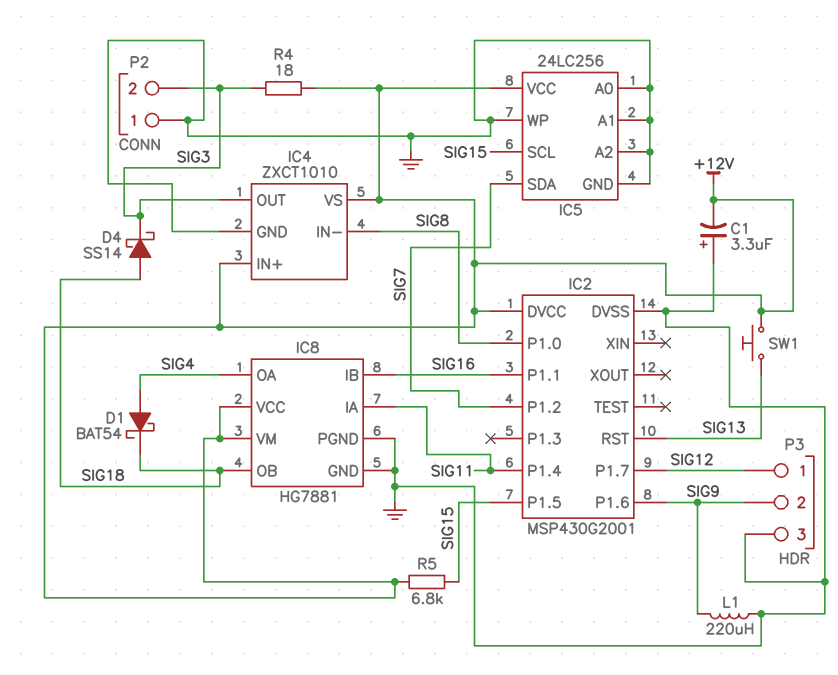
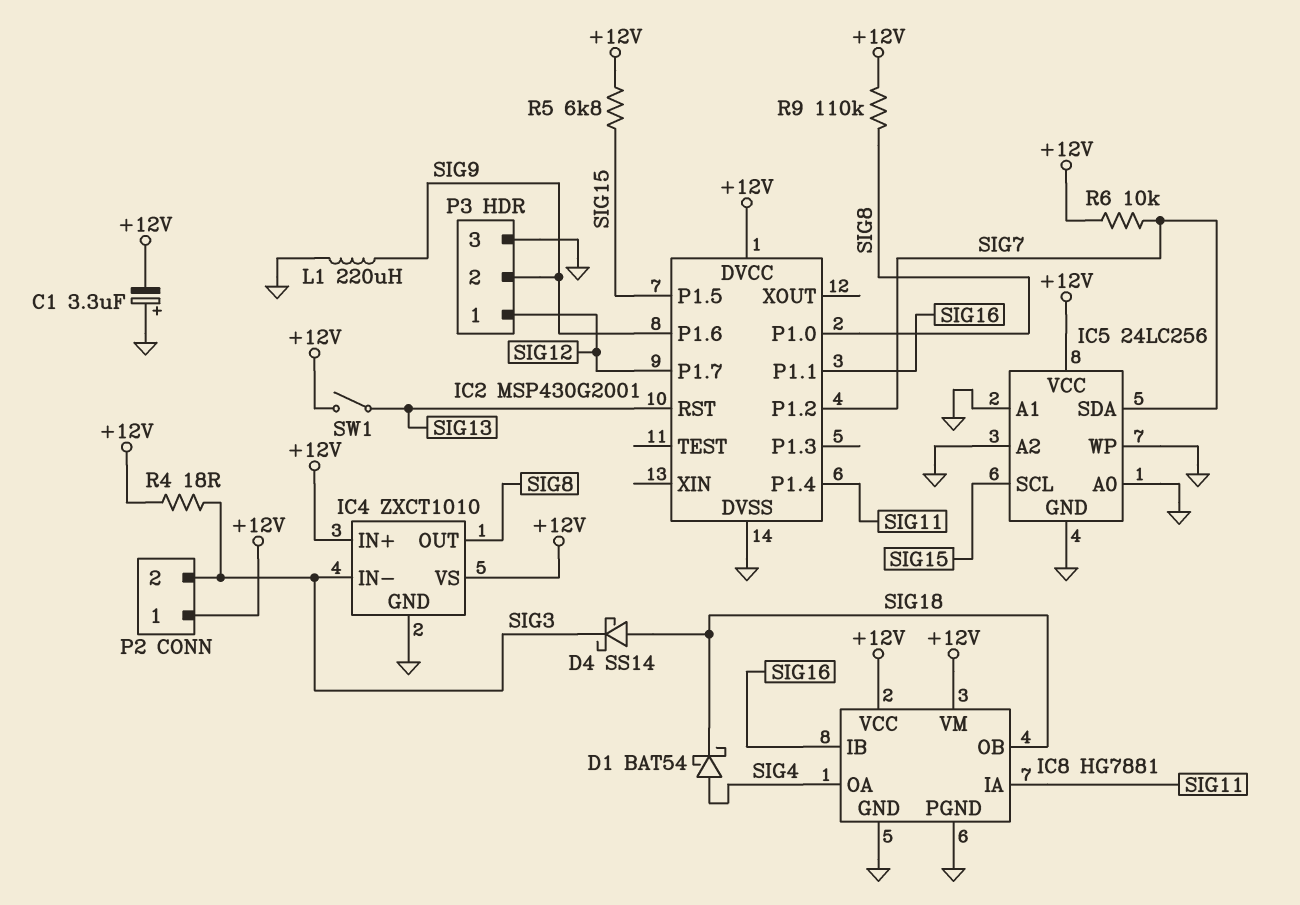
IC4 pin IN-: SIG8 -> SIG3
IC4 pin OUT: SIG3 -> SIG8
P2 pin 1: GND -> +12V
R6: none -> 10k (+12V, SIG7)
R9: none -> 110k (+12V, SIG8)
SW1: button (+12V, SIG13) -> switch (+12V, SIG13)

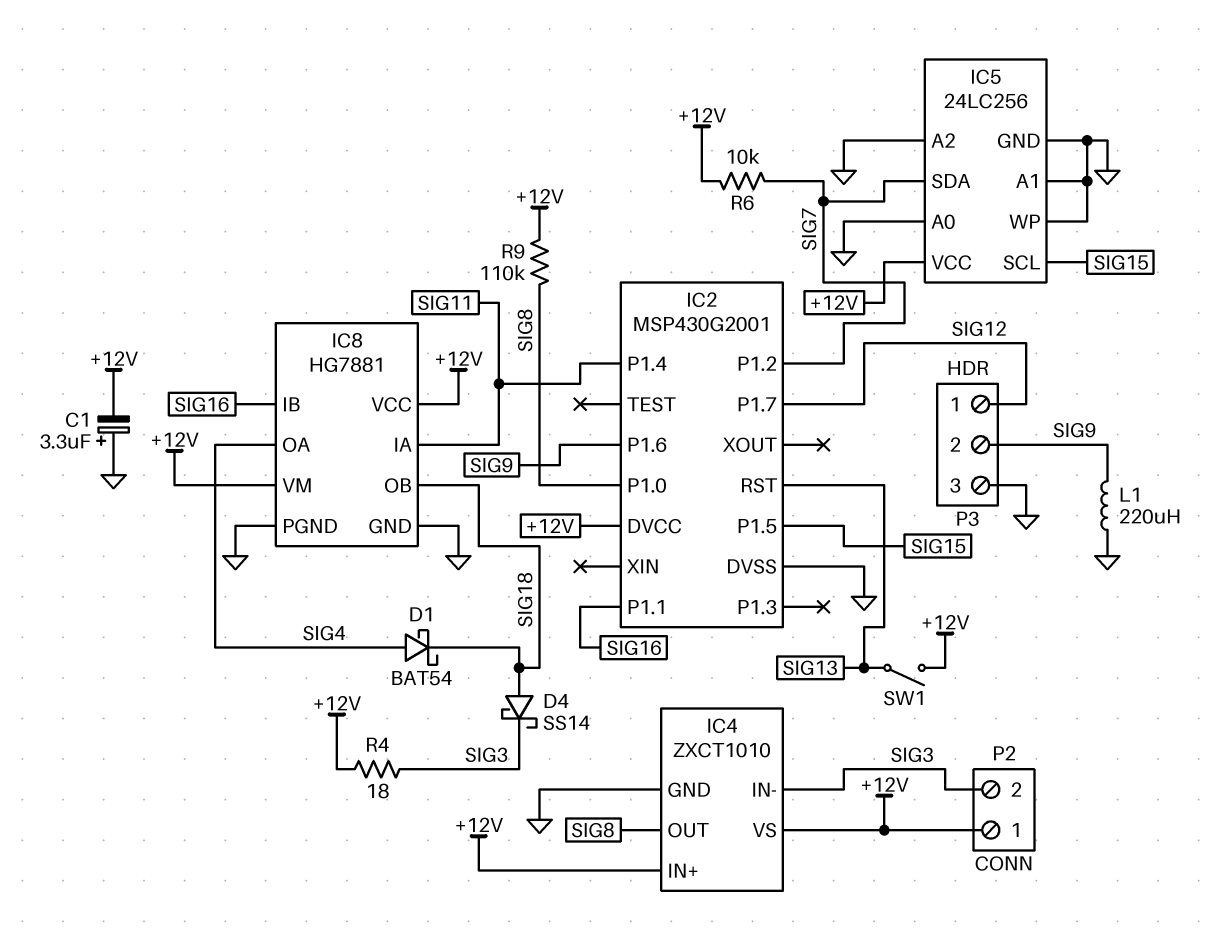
R5: 6.8k (+12V, SIG15) -> none

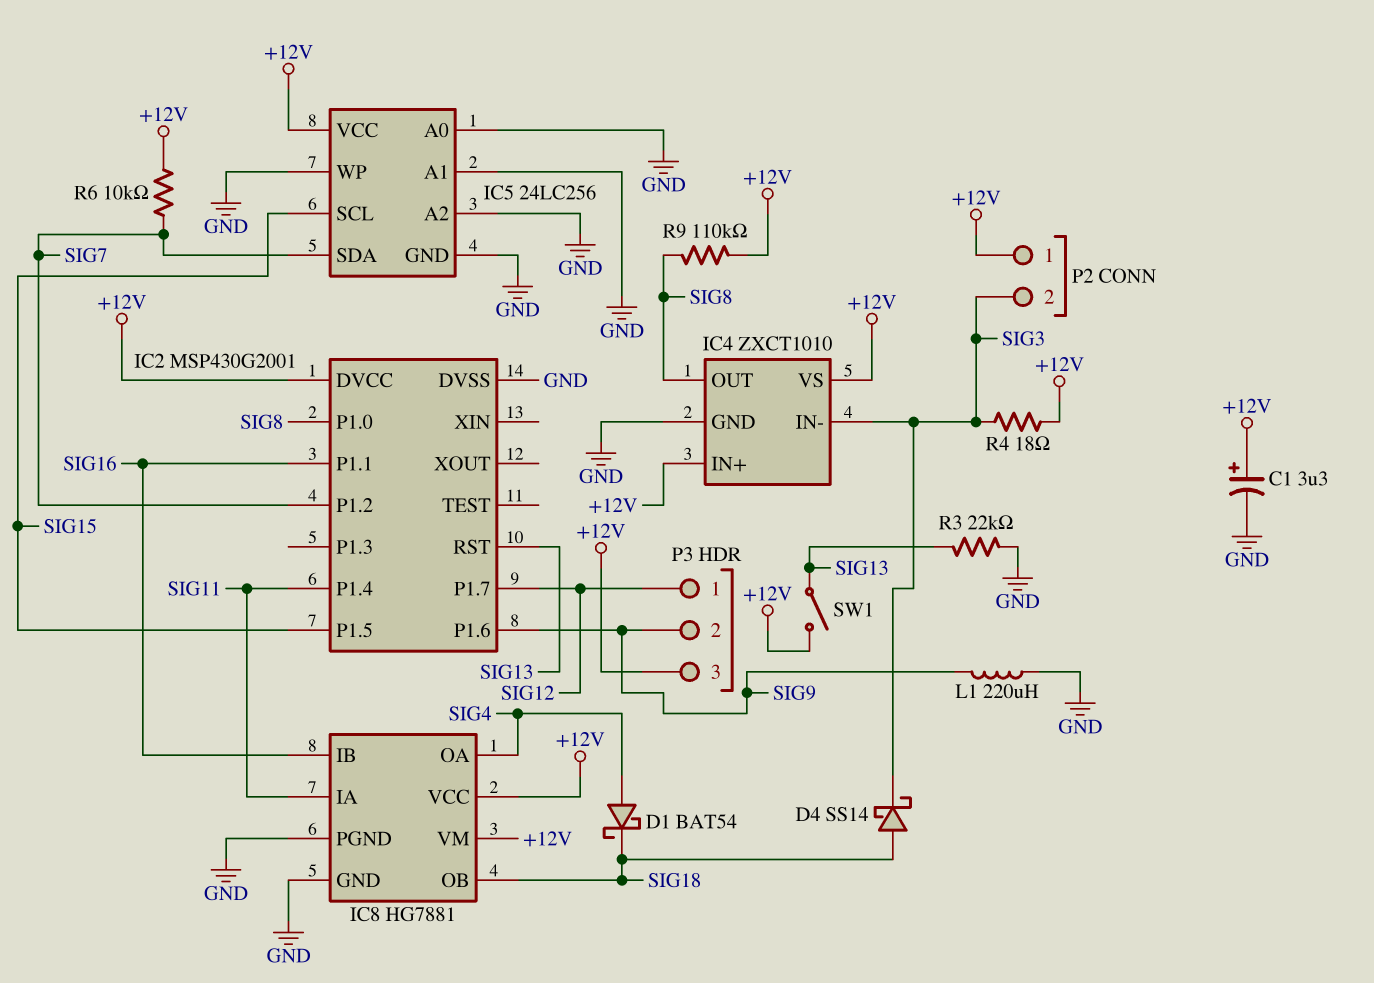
C1: 3.3uF (plus GND, minus +12V) -> 3.3uF (plus +12V, minus GND)
P3 pin 3: GND -> +12V
R3: none -> 22k (GND, SIG13)

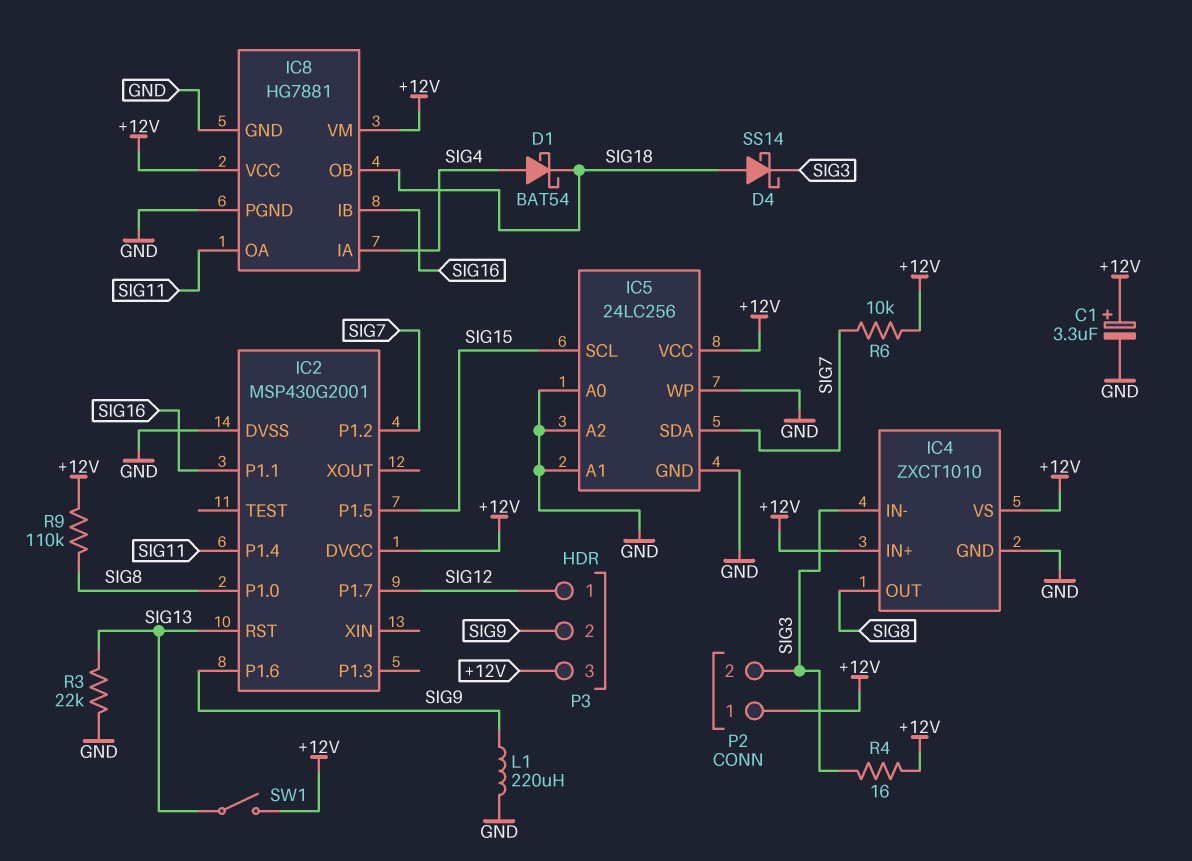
IC8 pin IA: SIG11 -> SIG4
IC8 pin OA: SIG4 -> SIG11
R4: 18 (+12V, SIG3) -> 16 (+12V, SIG3)

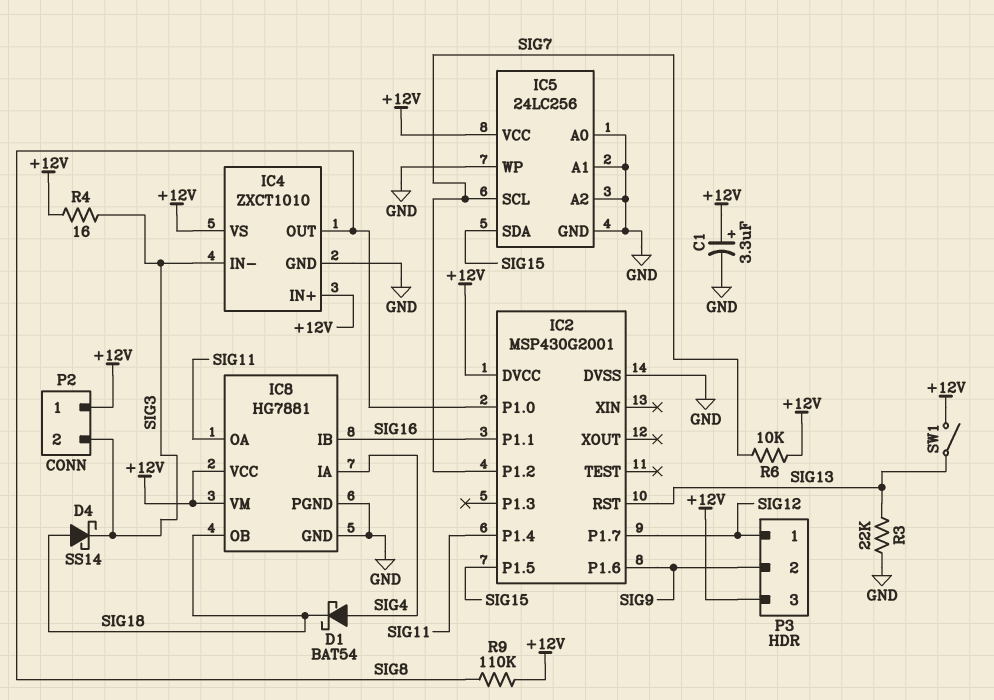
IC5 pin SCL: SIG15 -> SIG7
IC5 pin SDA: SIG7 -> SIG15
L1: 220uH (GND, SIG9) -> none

